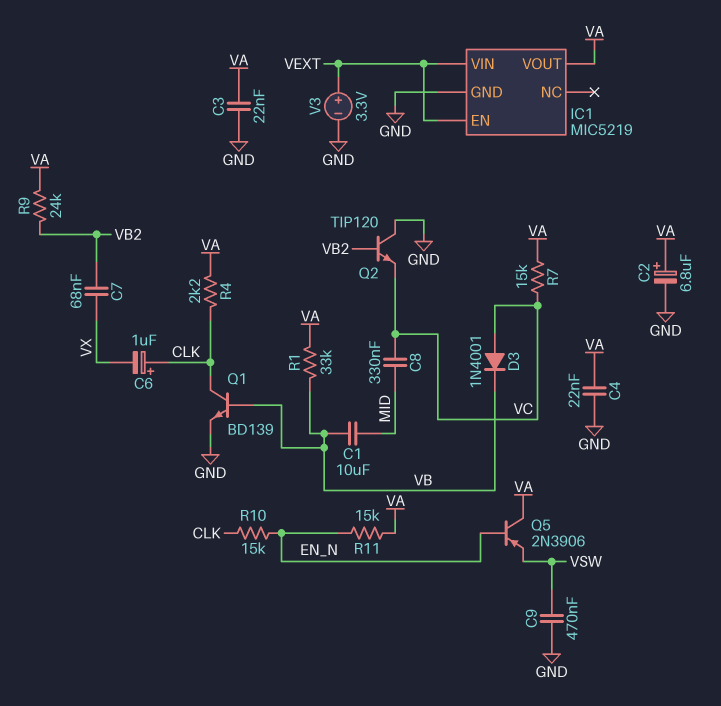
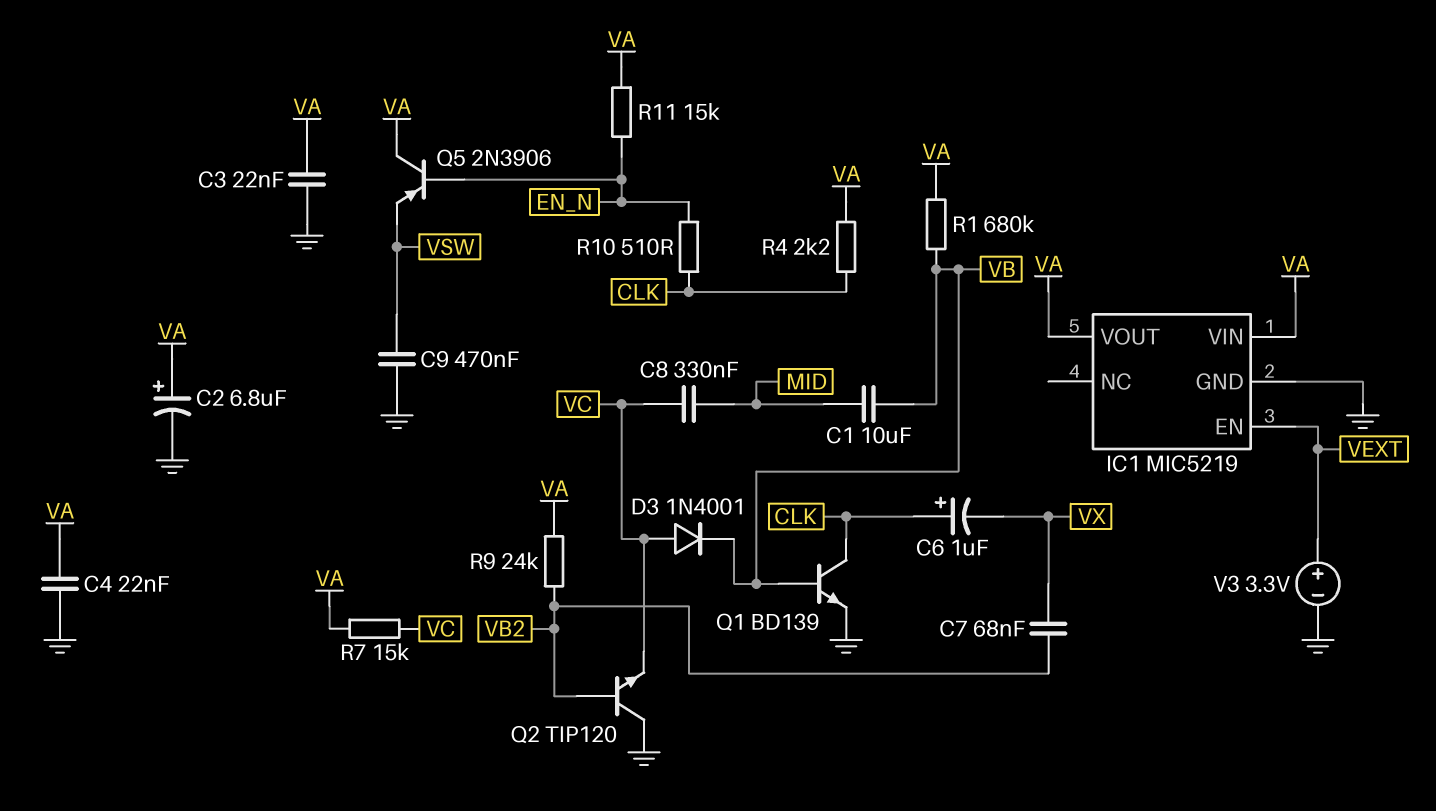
IC1 pin VIN: VEXT -> VA
R1: 33k (VA, VB) -> 680k (VA, VB)
R10: 15k (CLK, EN_N) -> 510 (CLK, EN_N)

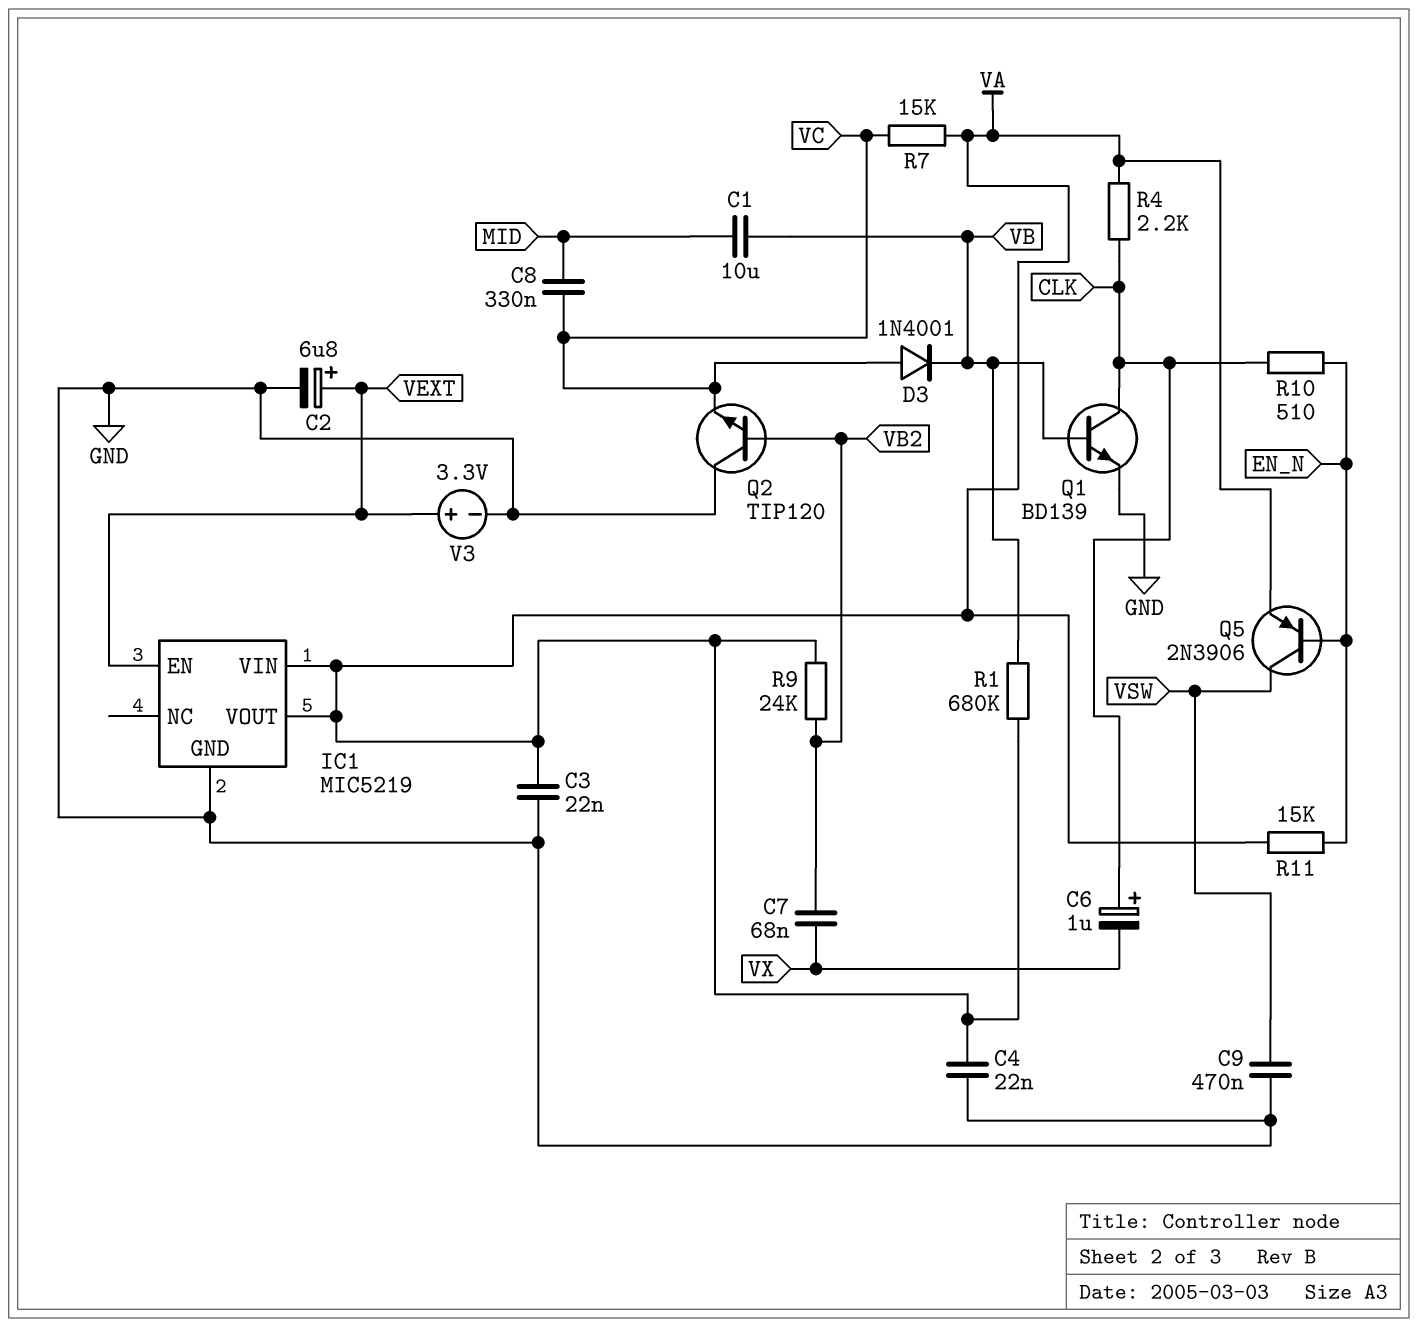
C2: 6.8uF (plus VA, minus GND) -> 6.8uF (plus VEXT, minus GND)
Q5: PNP 2N3906 (B EN_N, C VA, E VSW) -> PNP 2N3906 (B EN_N, C VSW, E VA)

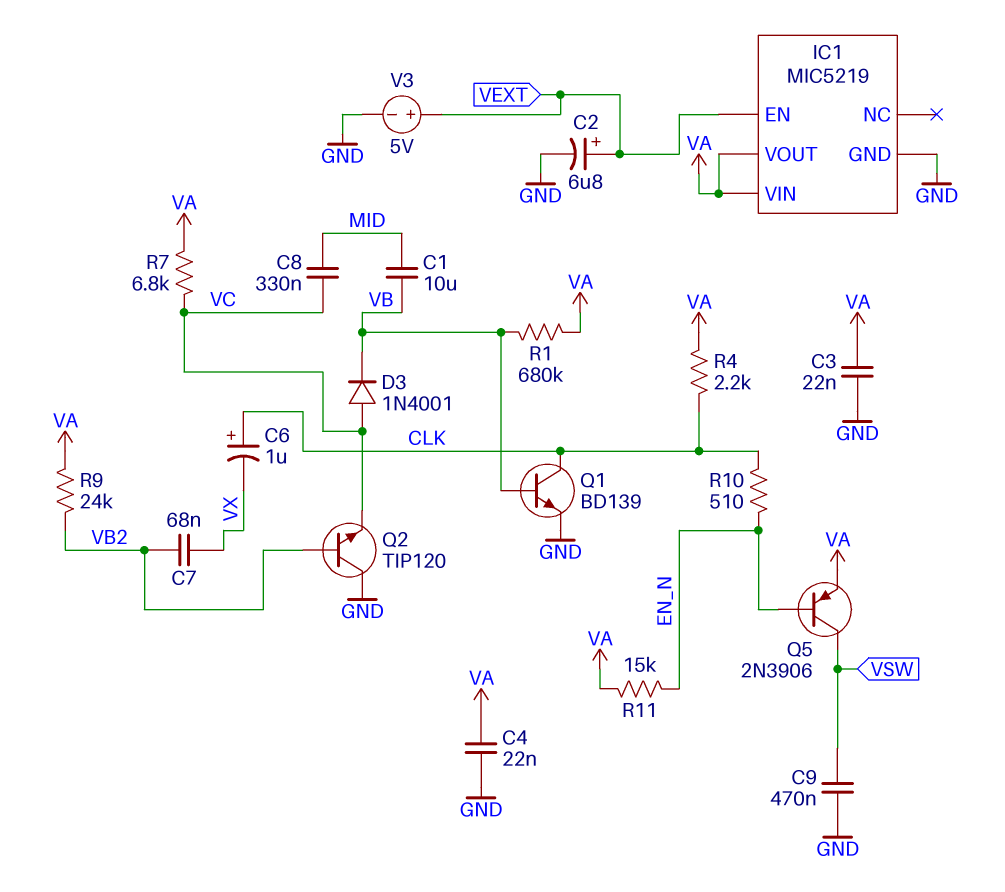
R7: 15k (VA, VC) -> 6.8k (VA, VC)
V3: 3.3V (plus VEXT, minus GND) -> 5V (plus VEXT, minus GND)

